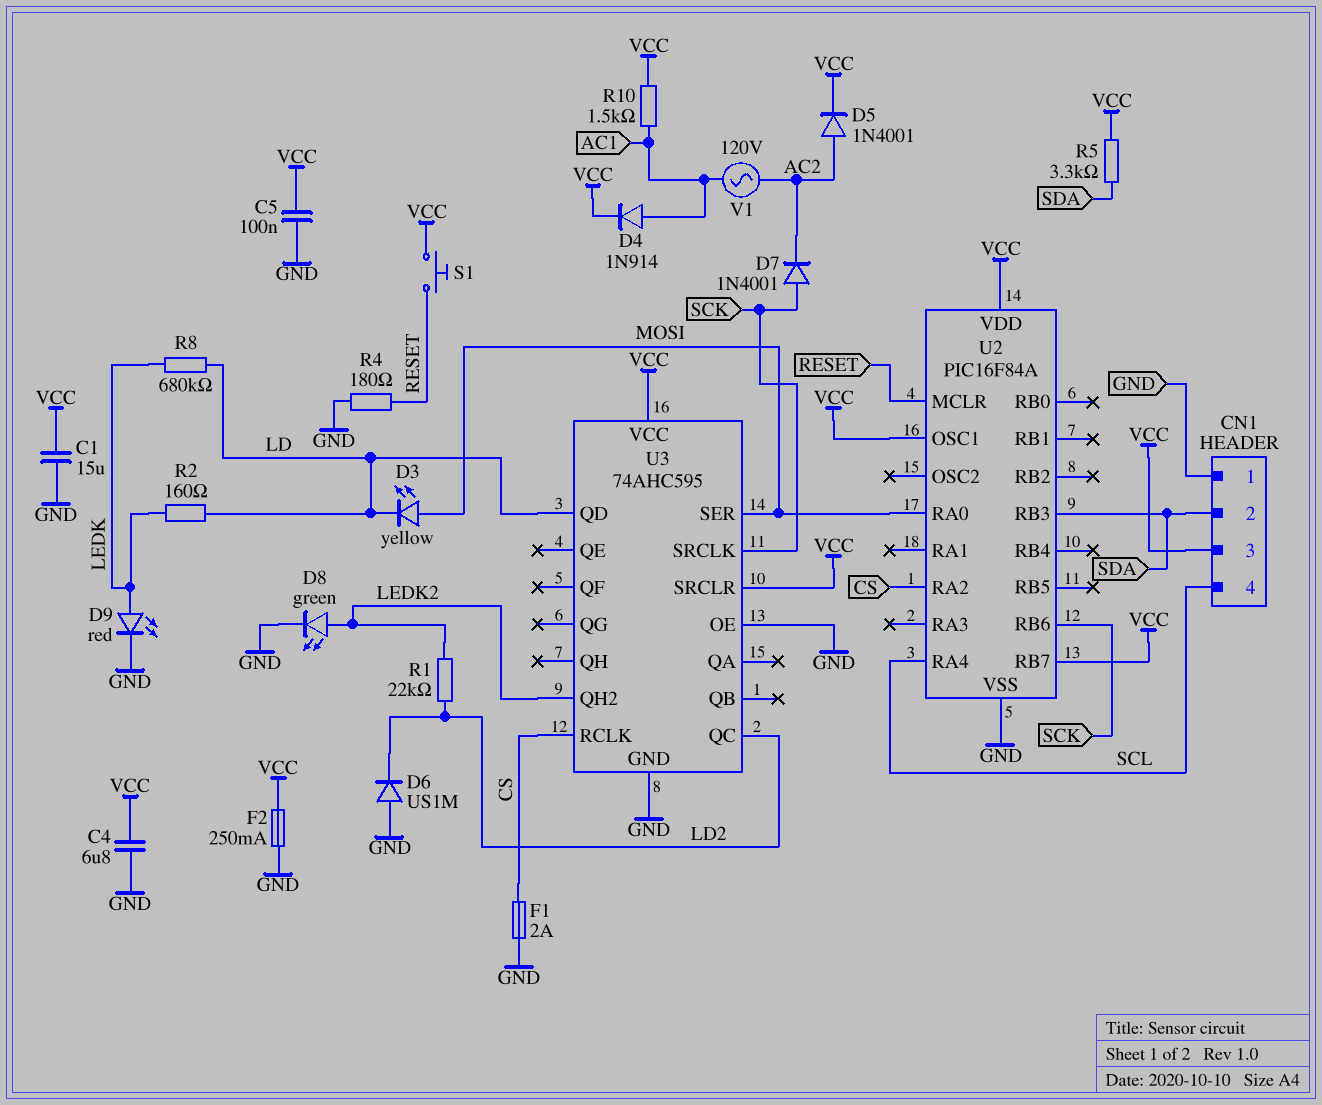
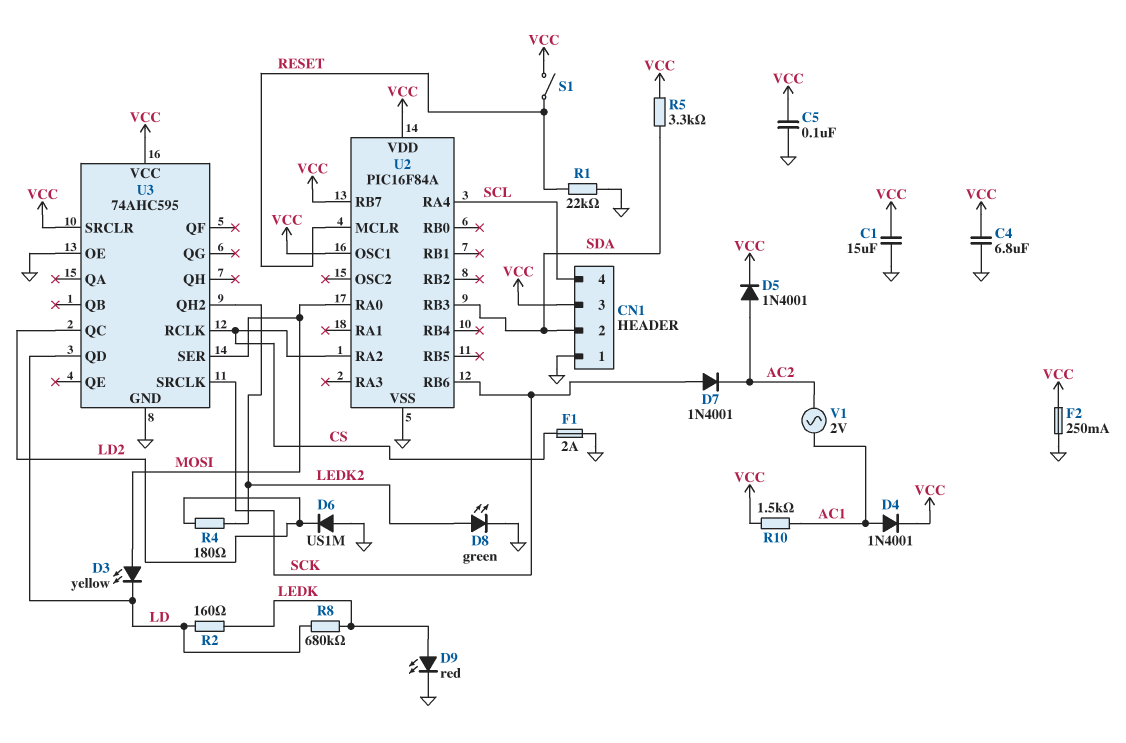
D4: diode 1N914 (A AC1, K VCC) -> diode 1N4001 (A AC1, K VCC)
R1: 22k (LD2, LEDK2) -> 22k (GND, RESET)
R4: 180 (GND, RESET) -> 180 (LD2, LEDK2)
S1: button (RESET, VCC) -> switch (RESET, VCC)
V1: AC 120V (AC1, AC2) -> AC 2V (AC1, AC2)

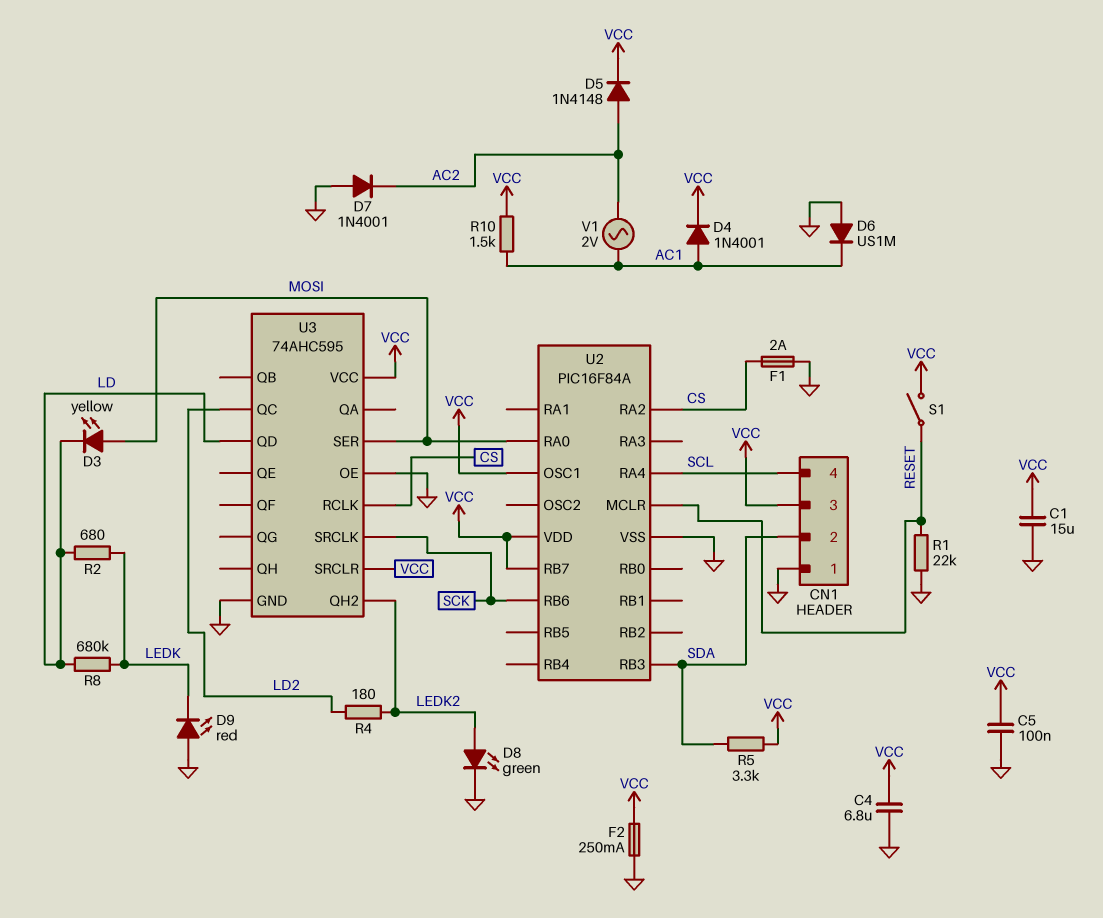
D5: diode 1N4001 (A AC2, K VCC) -> diode 1N4148 (A AC2, K VCC)
D6: diode US1M (A GND, K LD2) -> diode US1M (A GND, K AC1)
D7: diode 1N4001 (A SCK, K AC2) -> diode 1N4001 (A GND, K AC2)
D9: LED red (A LEDK, K GND) -> LED red (A GND, K LEDK)
R2: 160 (LD, LEDK) -> 680 (LD, LEDK)

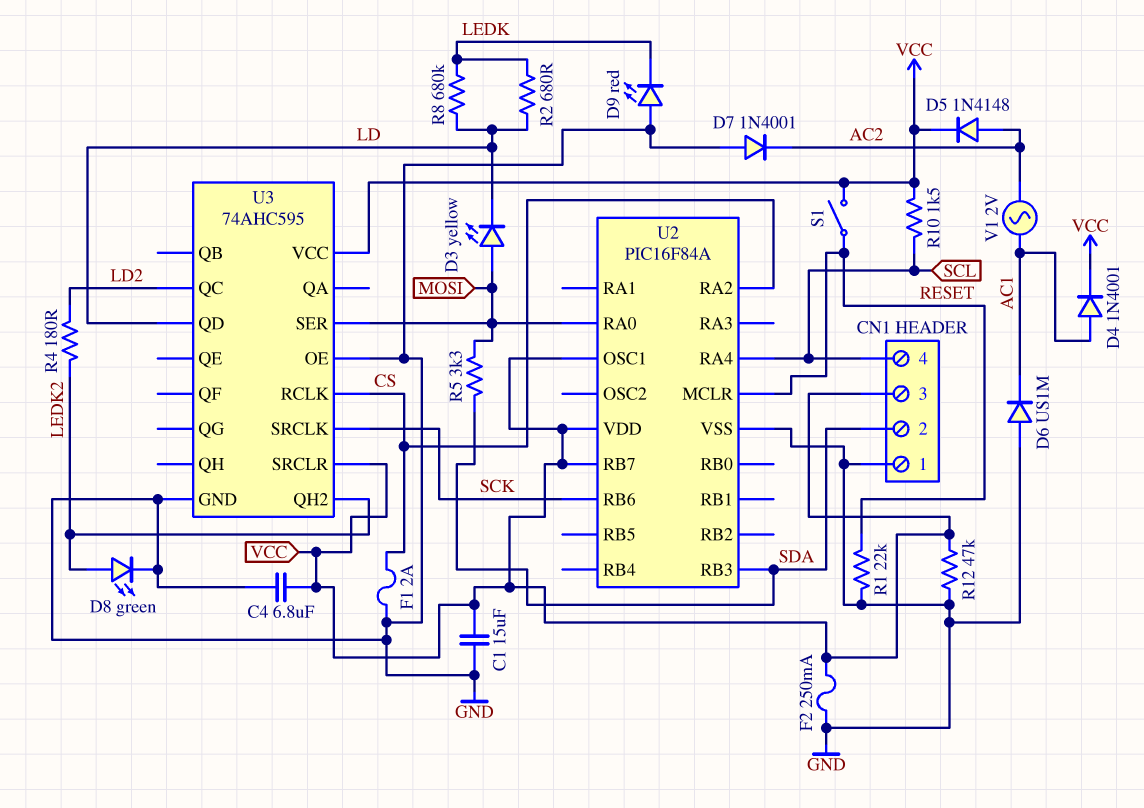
C5: 100nF (GND, VCC) -> none
R5: 3.3k (SDA, VCC) -> 3.3k (MOSI, SDA)
R10: 1.5k (AC1, VCC) -> 1.5k (SCL, VCC)
R12: none -> 47k (GND, VCC)

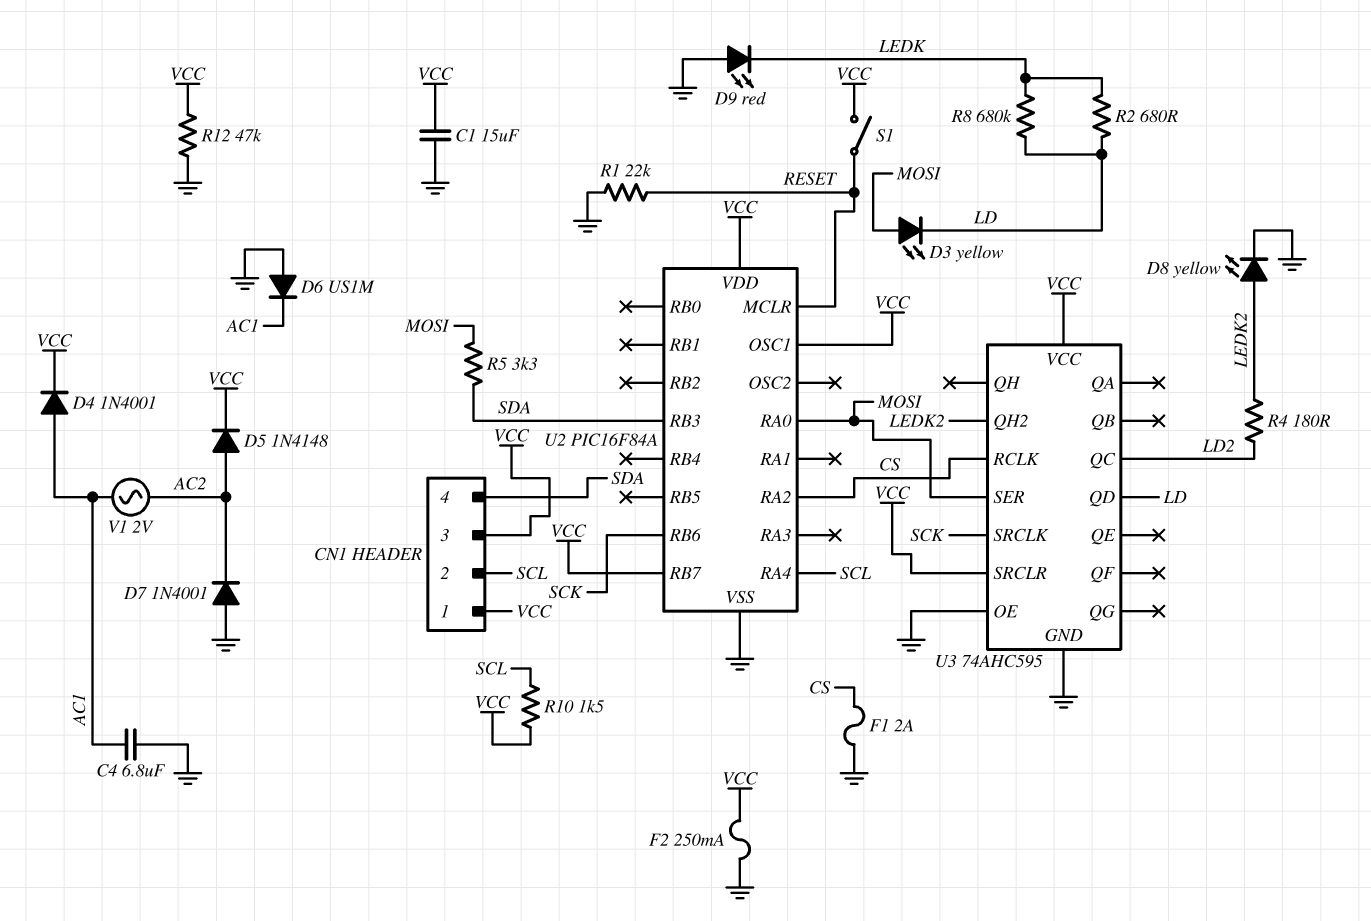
C4: 6.8uF (GND, VCC) -> 6.8uF (AC1, GND)
CN1 pin 1: GND -> VCC
CN1 pin 2: SDA -> SCL
CN1 pin 4: SCL -> SDA
D8: LED green (A LEDK2, K GND) -> LED yellow (A LEDK2, K GND)

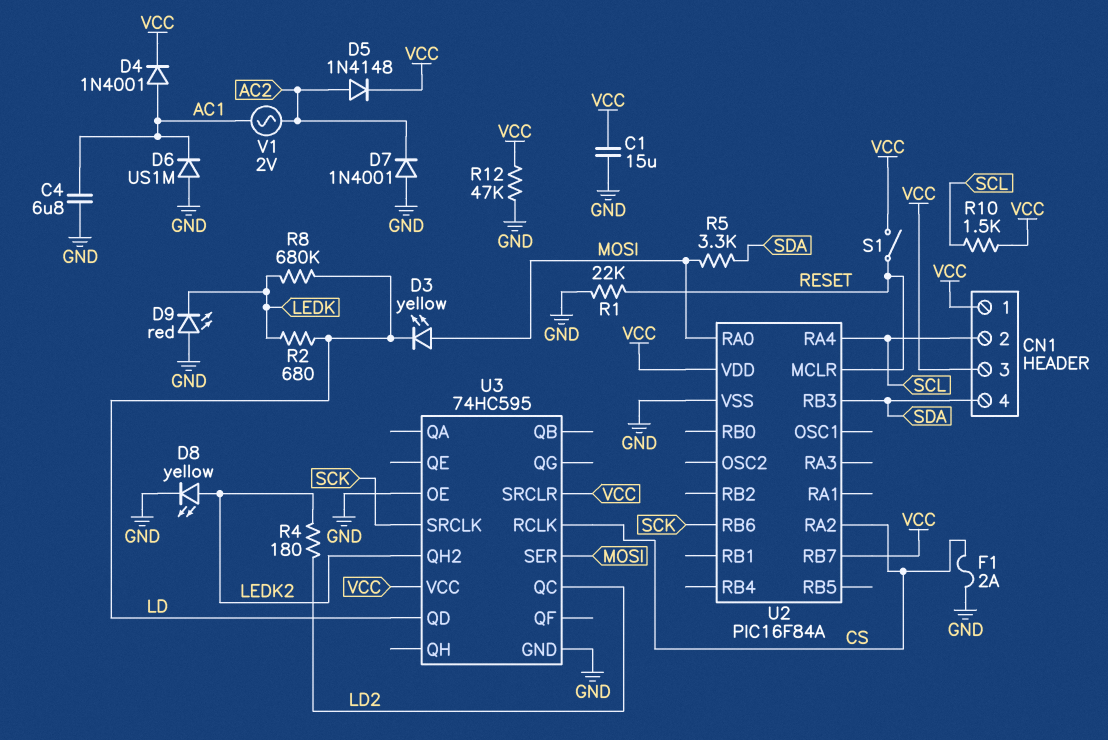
F2: 250mA (GND, VCC) -> none
U2 pin OSC1: VCC -> none
U3: 74AHC595 -> 74HC595

